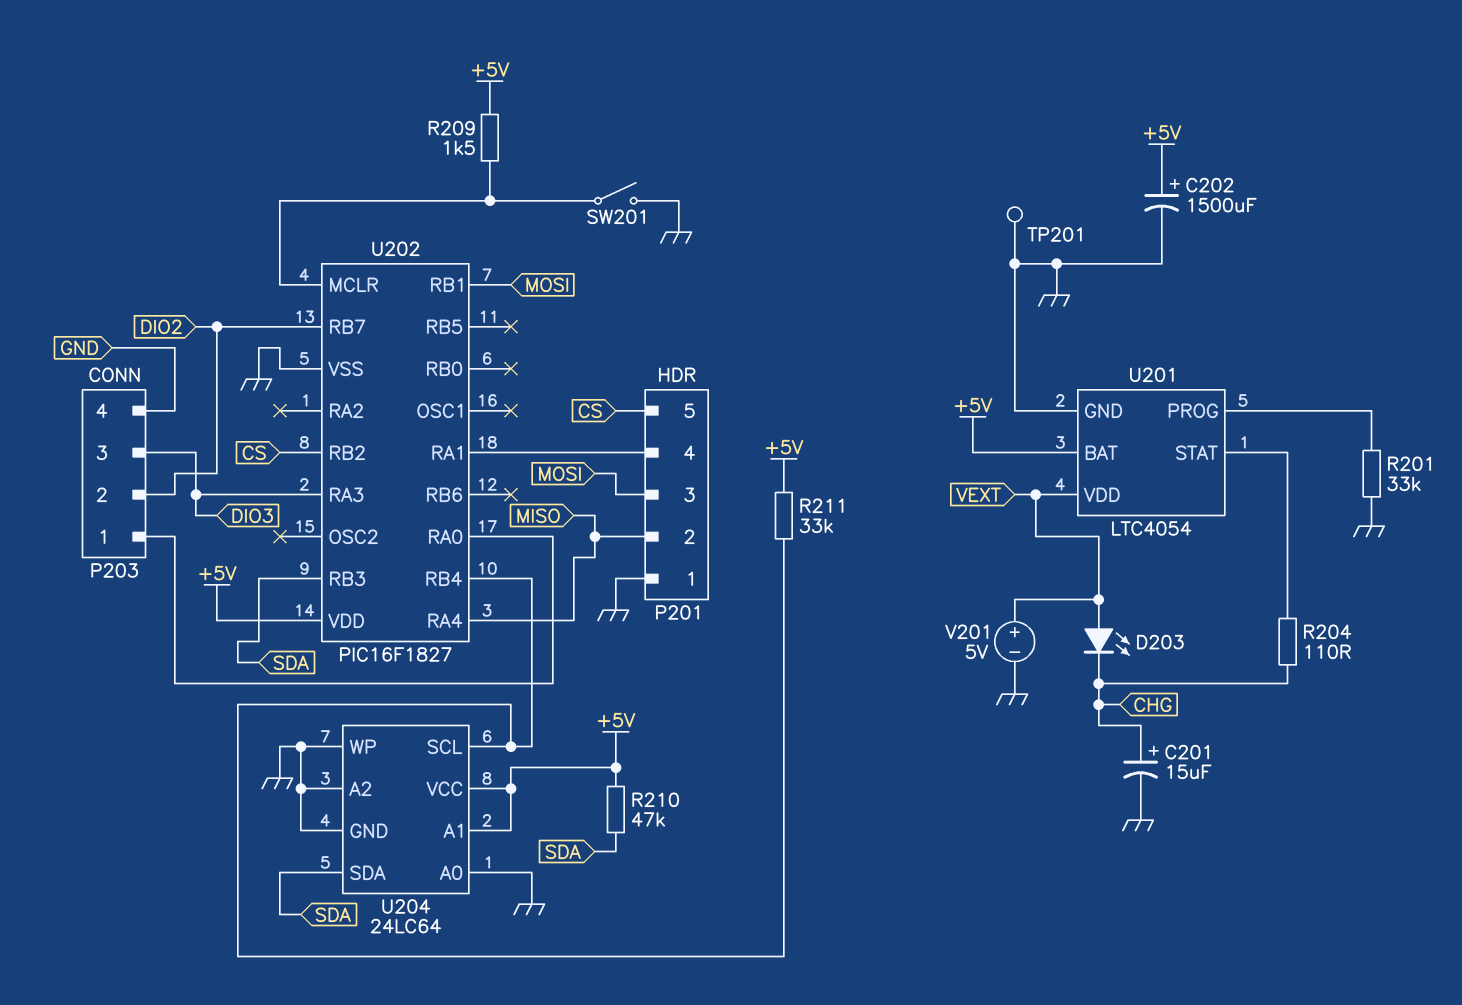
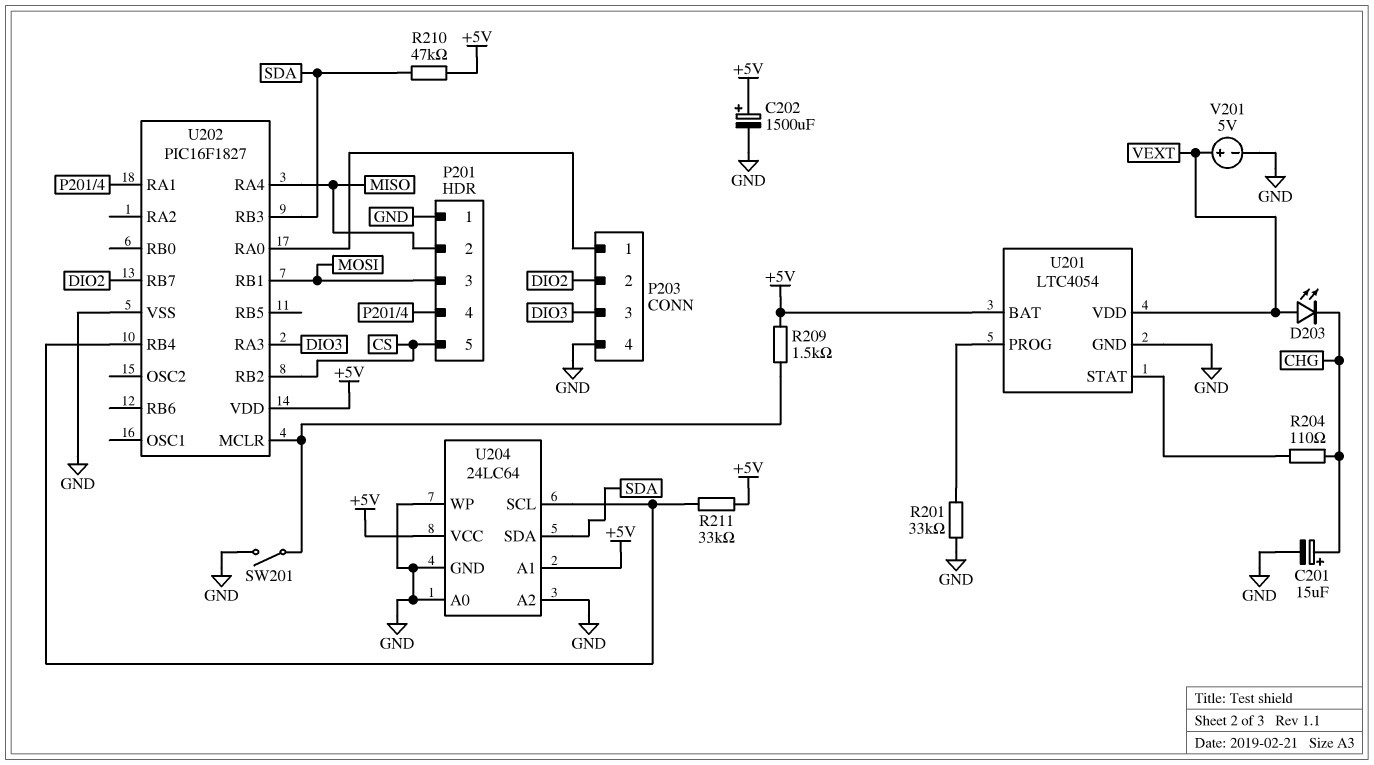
TP201: test point (GND) -> none

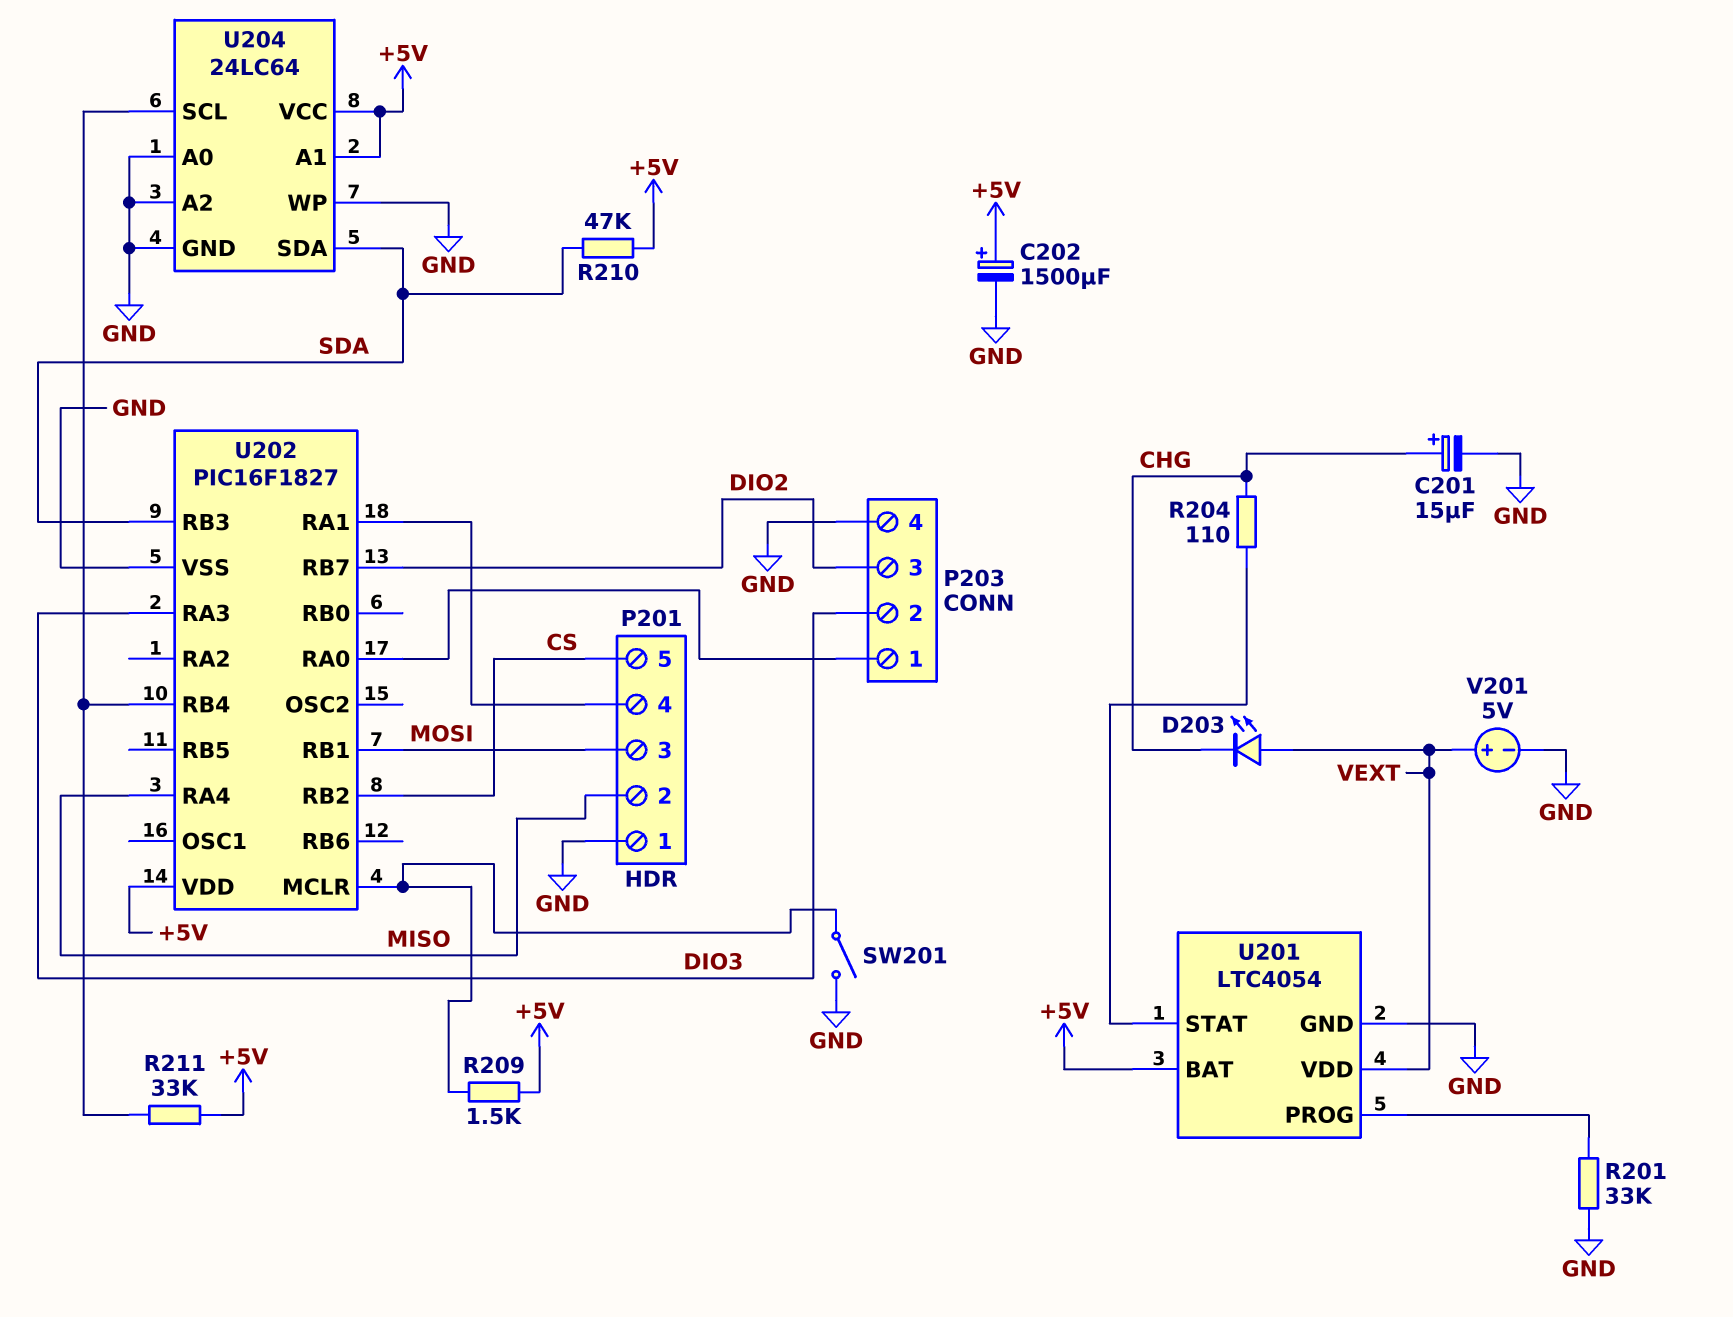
P203 pin 2: DIO2 -> DIO3
P203 pin 3: DIO3 -> DIO2

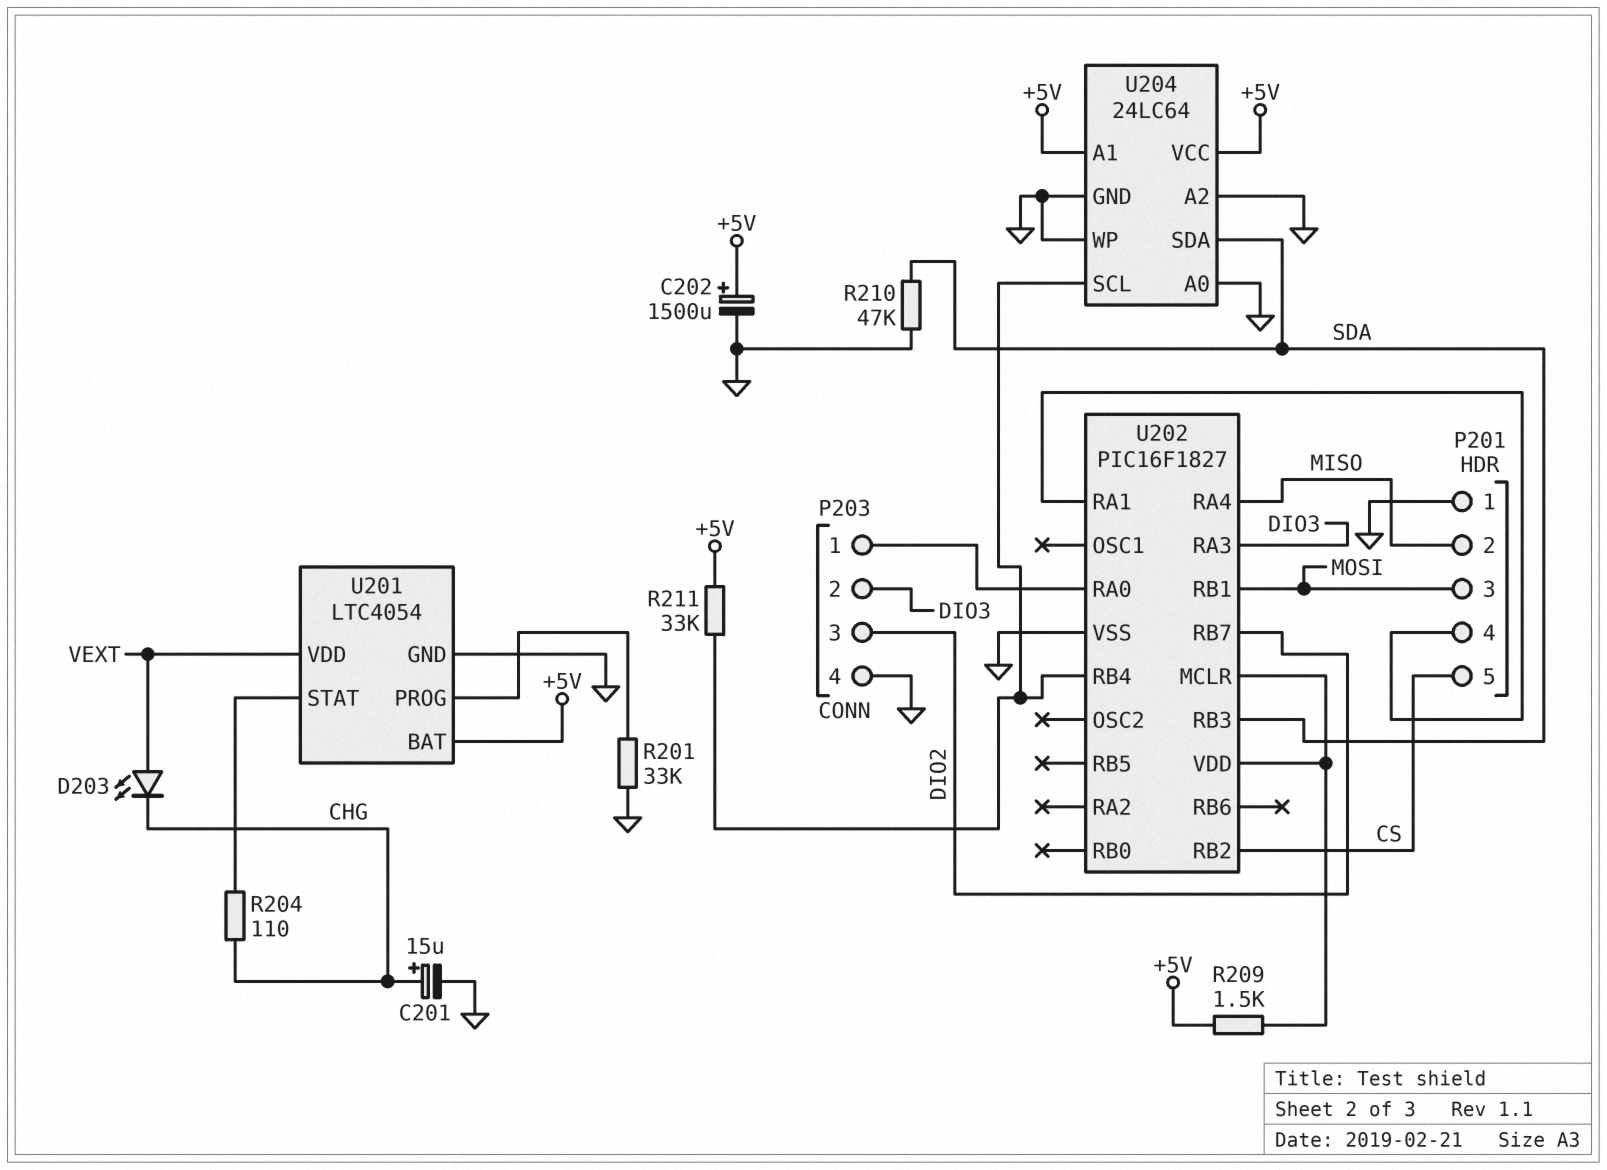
R210: 47k (+5V, SDA) -> 47k (GND, SDA)
SW201: switch (GND, U202/MCLR) -> none
U202 pin VDD: +5V -> U202/MCLR
V201: 5V (plus VEXT, minus GND) -> none

